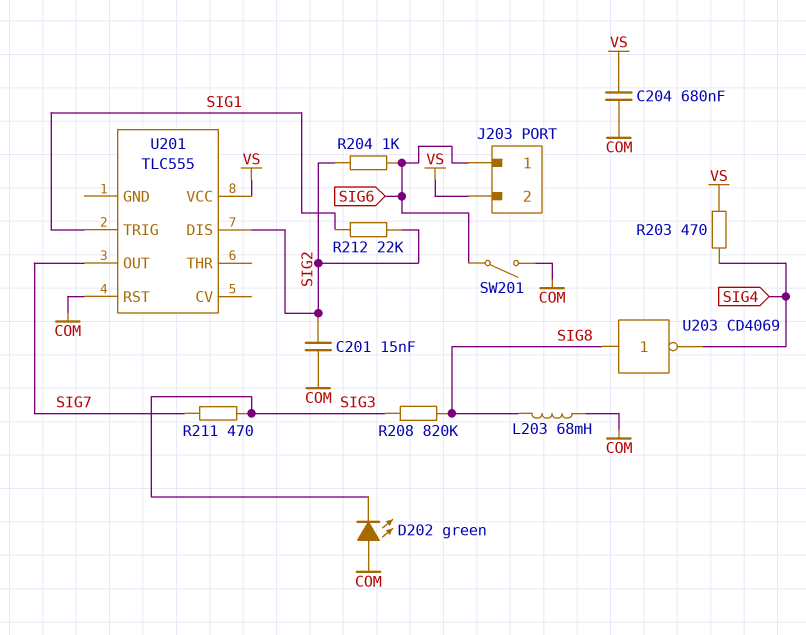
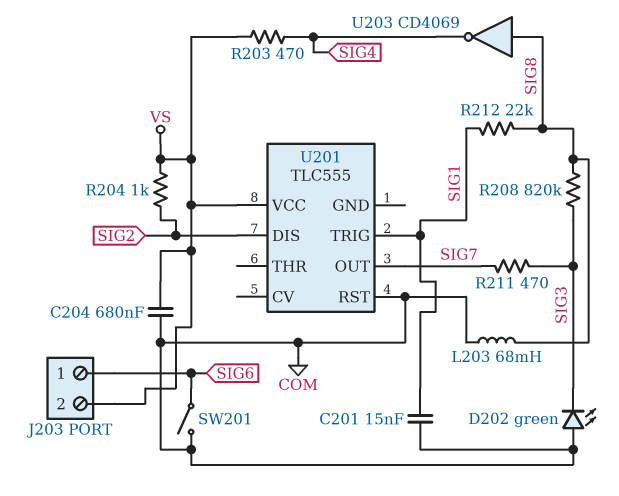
C201: 15nF (COM, SIG2) -> 15nF (COM, SIG1)
R204: 1k (SIG2, SIG6) -> 1k (SIG2, VS)
R212: 22k (SIG1, SIG2) -> 22k (SIG1, SIG8)

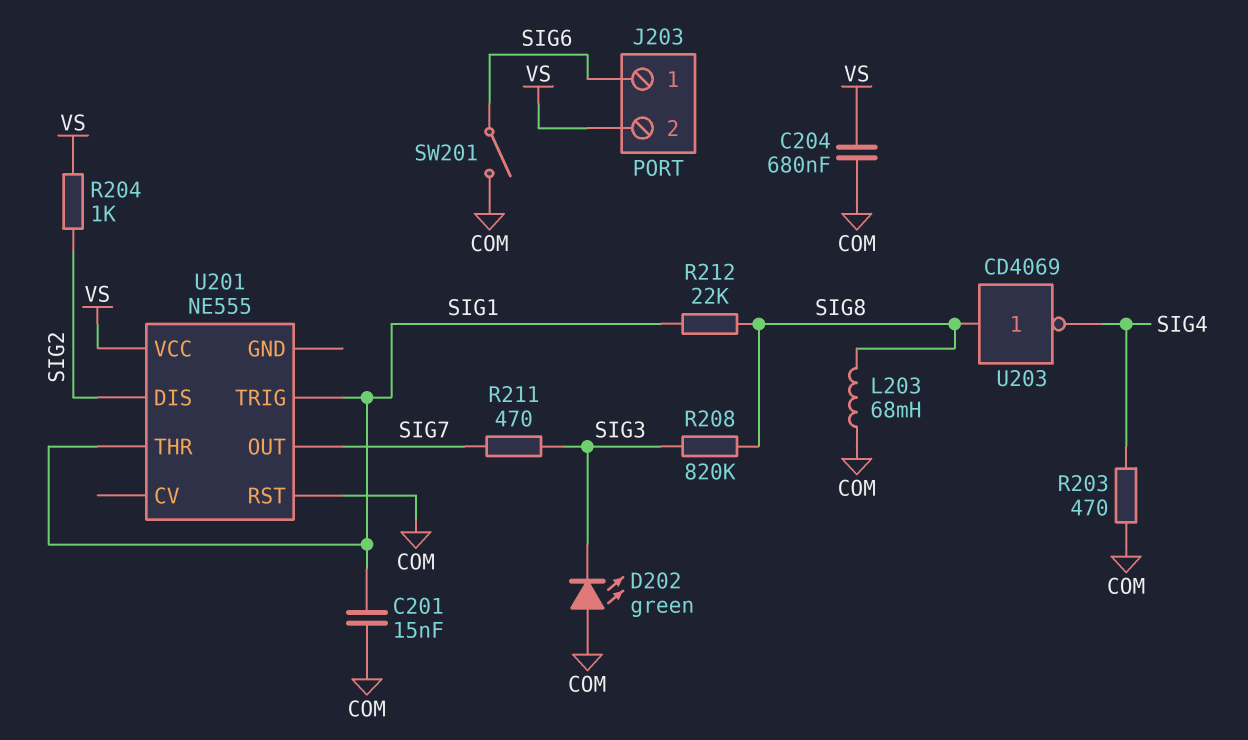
R203: 470 (SIG4, VS) -> 470 (COM, SIG4)
U201: TLC555 -> NE555
U201 pin THR: none -> SIG1

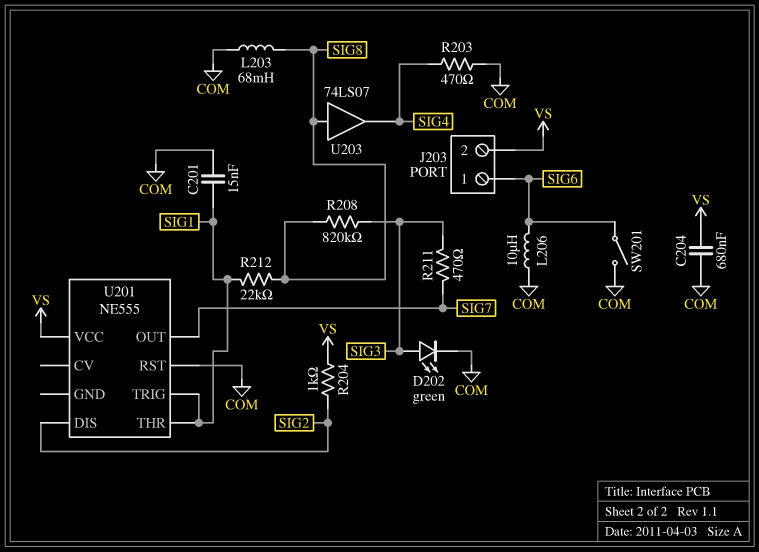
D202: LED green (A COM, K SIG3) -> LED green (A SIG3, K COM)
L206: none -> 10uH (COM, SIG6)
U203: NOT CD4069 (in SIG8, out SIG4) -> buffer 74LS07 (in SIG8, out SIG4)

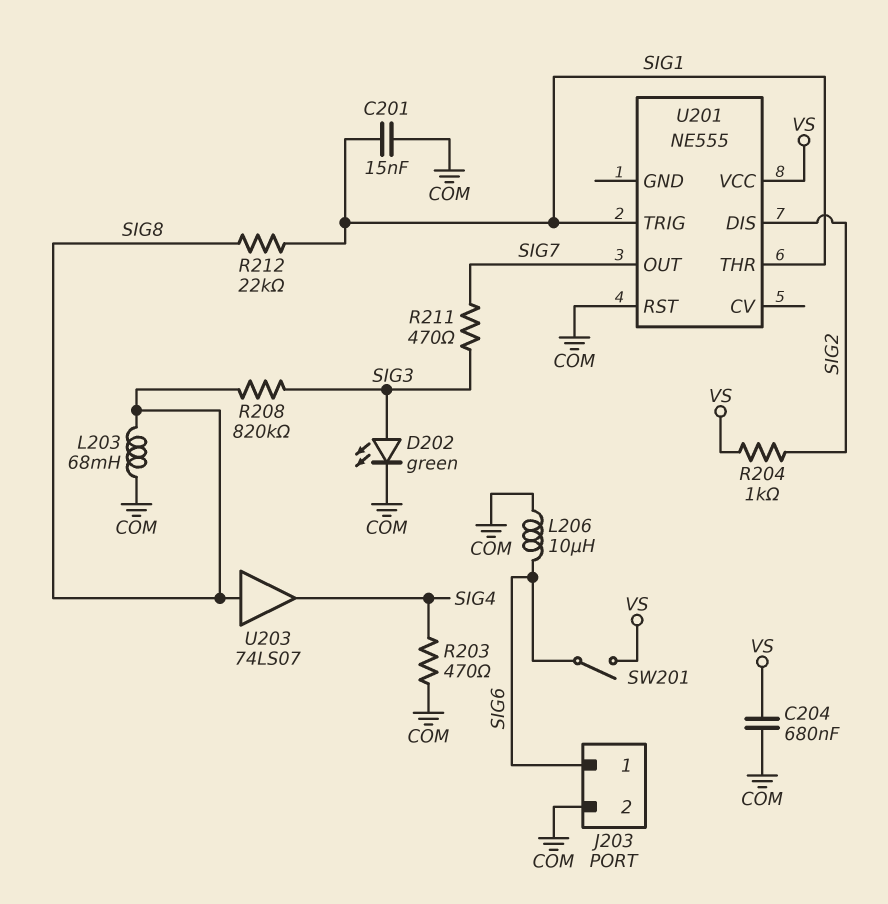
J203 pin 2: VS -> COM
SW201: switch (COM, SIG6) -> switch (SIG6, VS)

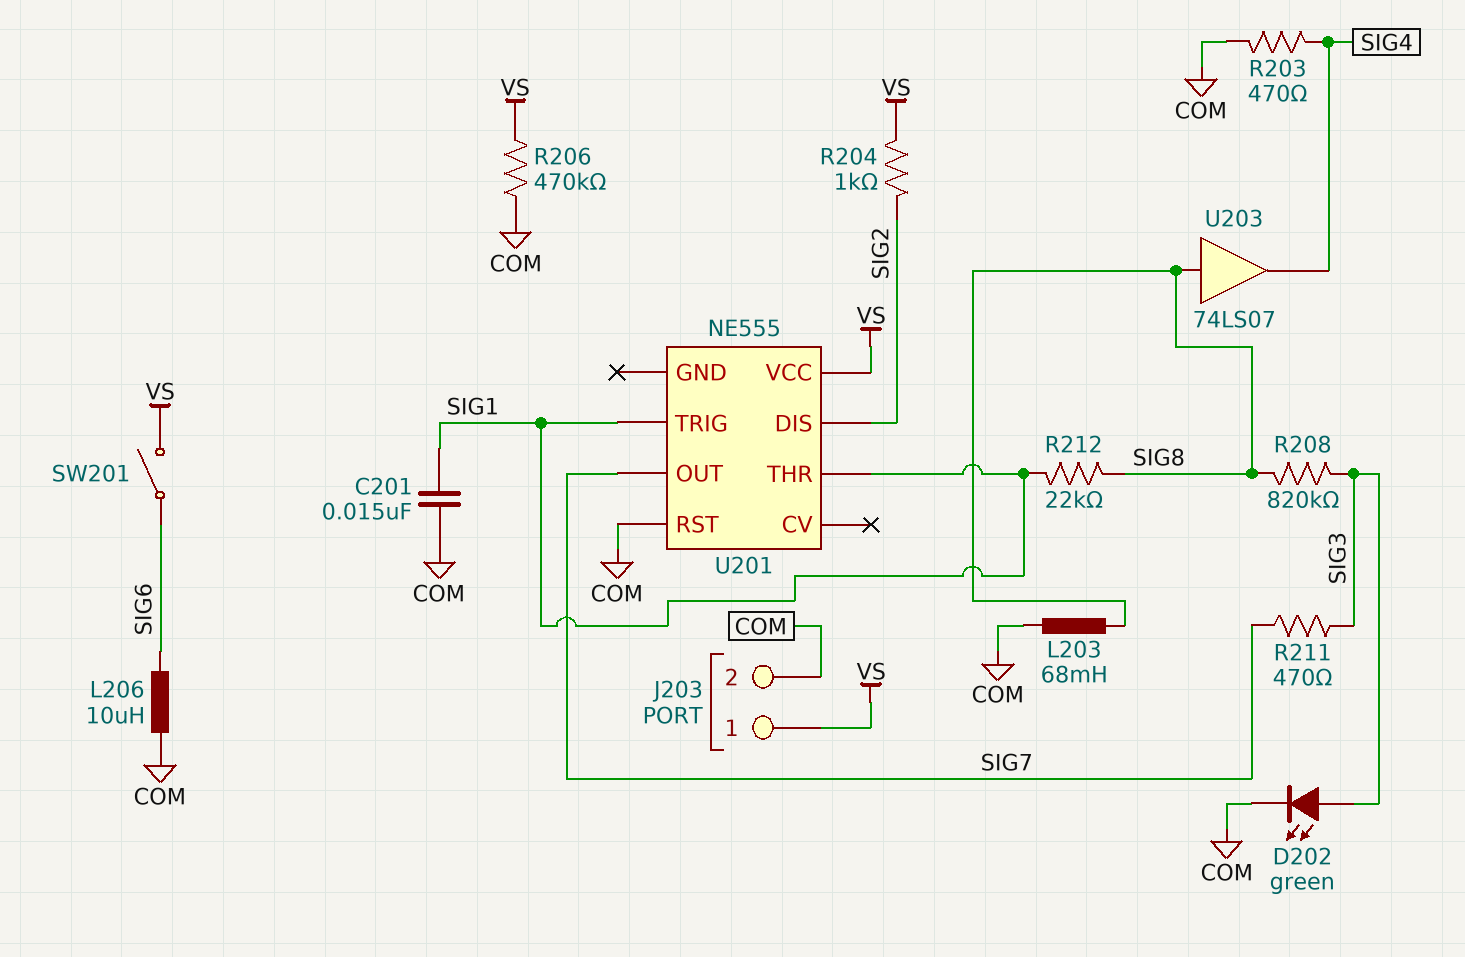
C204: 680nF (COM, VS) -> none
J203 pin 1: SIG6 -> VS
R206: none -> 470k (COM, VS)

